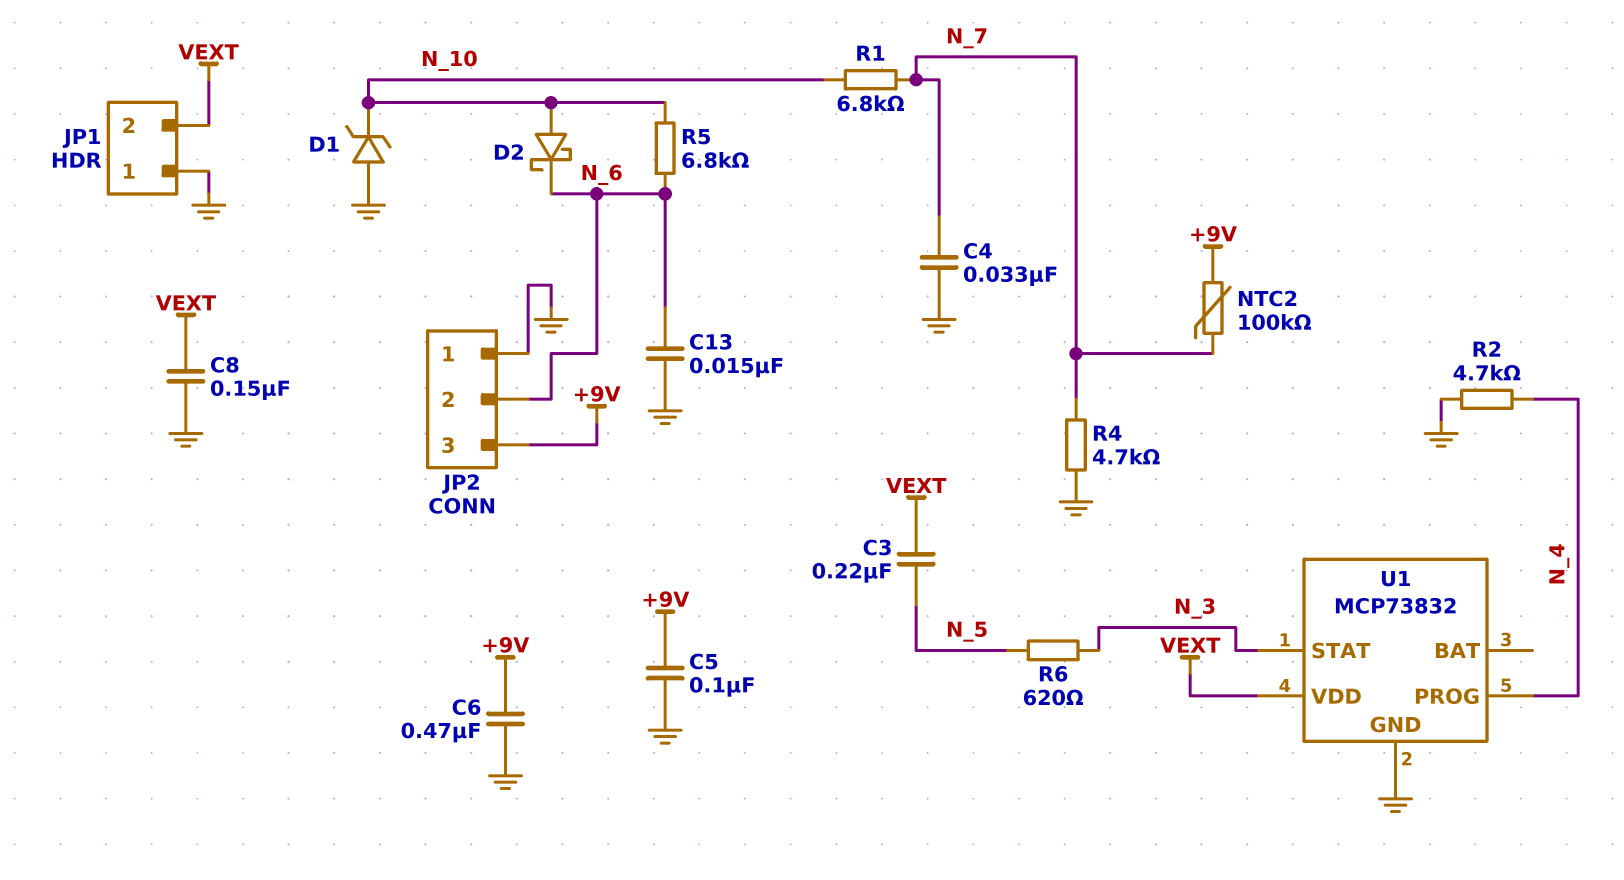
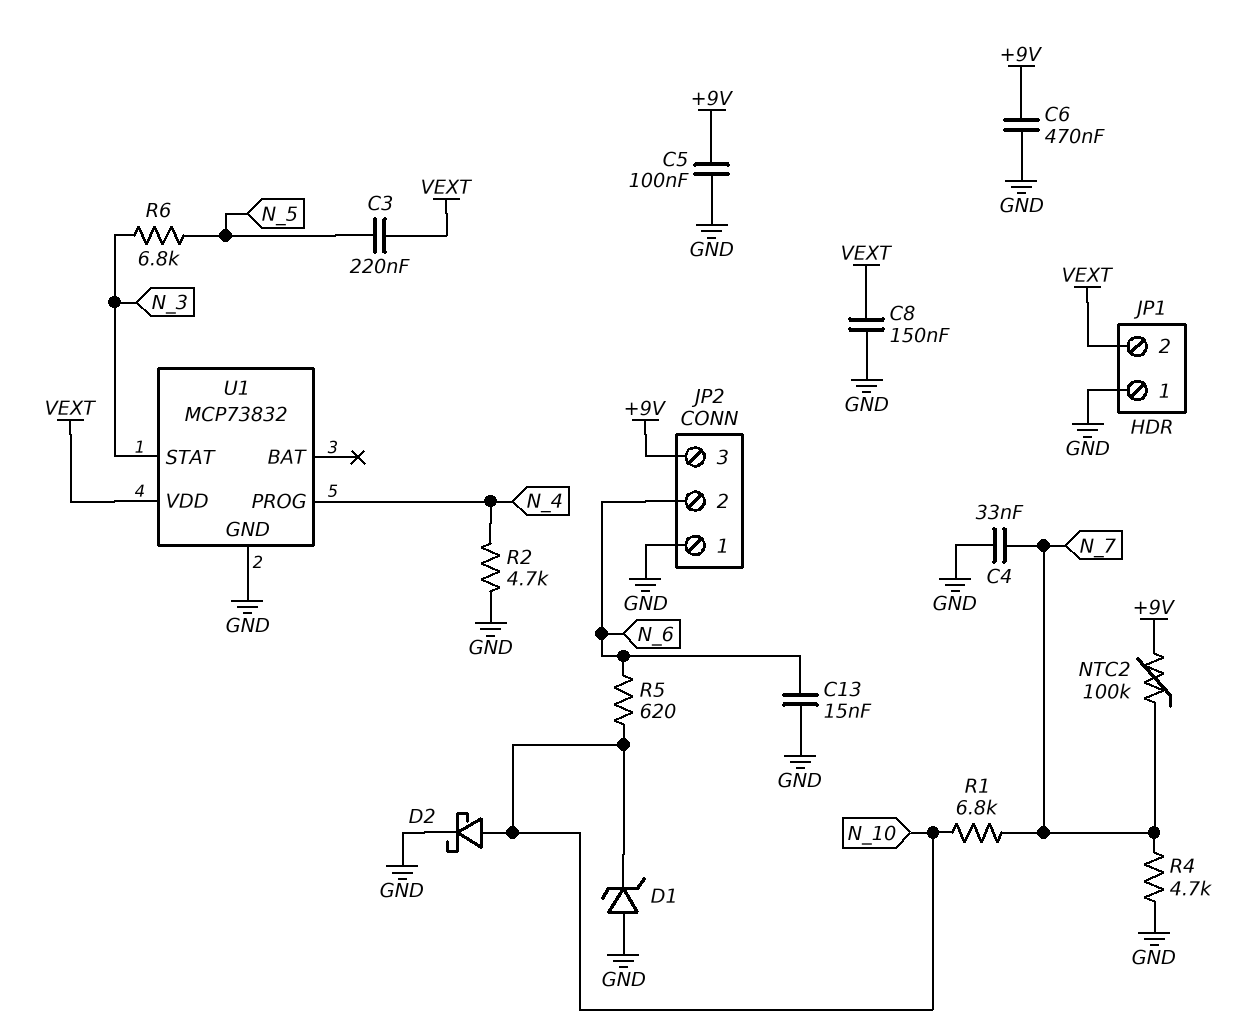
D2: schottky (A N_10, K N_6) -> schottky (A N_10, K GND)
R5: 6.8k (N_6, N_10) -> 620 (N_6, N_10)
R6: 620 (N_3, N_5) -> 6.8k (N_3, N_5)

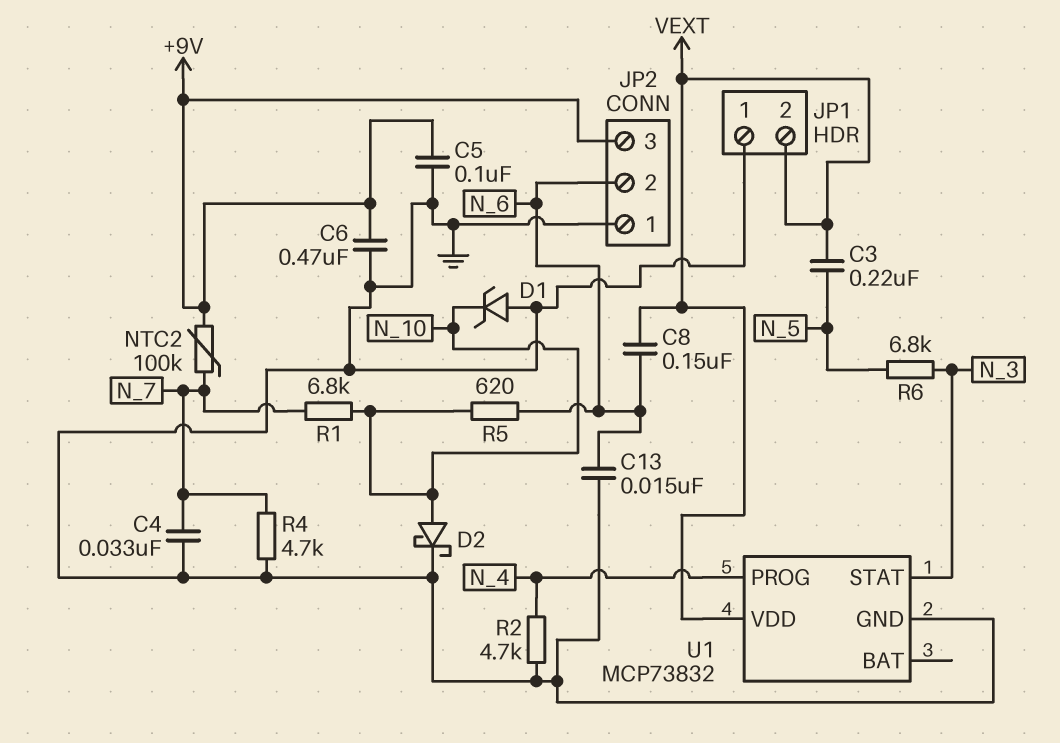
C8: 150nF (GND, VEXT) -> 150nF (N_6, VEXT)

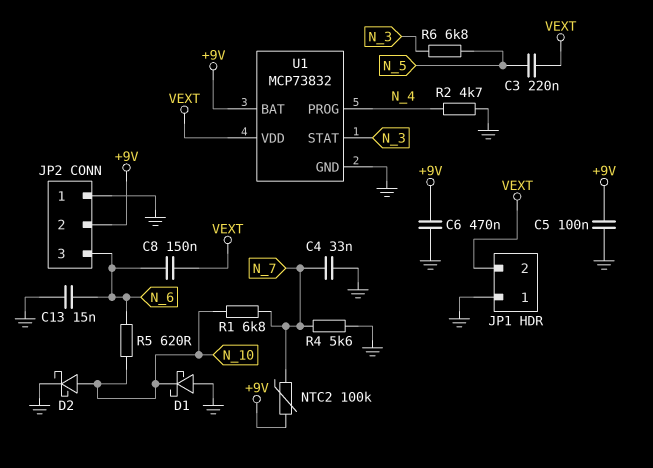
D1: zener (A GND, K N_10) -> schottky (A GND, K N_10)
JP2 pin 2: N_6 -> +9V
JP2 pin 3: +9V -> N_6
R4: 4.7k (GND, N_7) -> 5.6k (GND, N_7)
U1 pin BAT: none -> +9V

